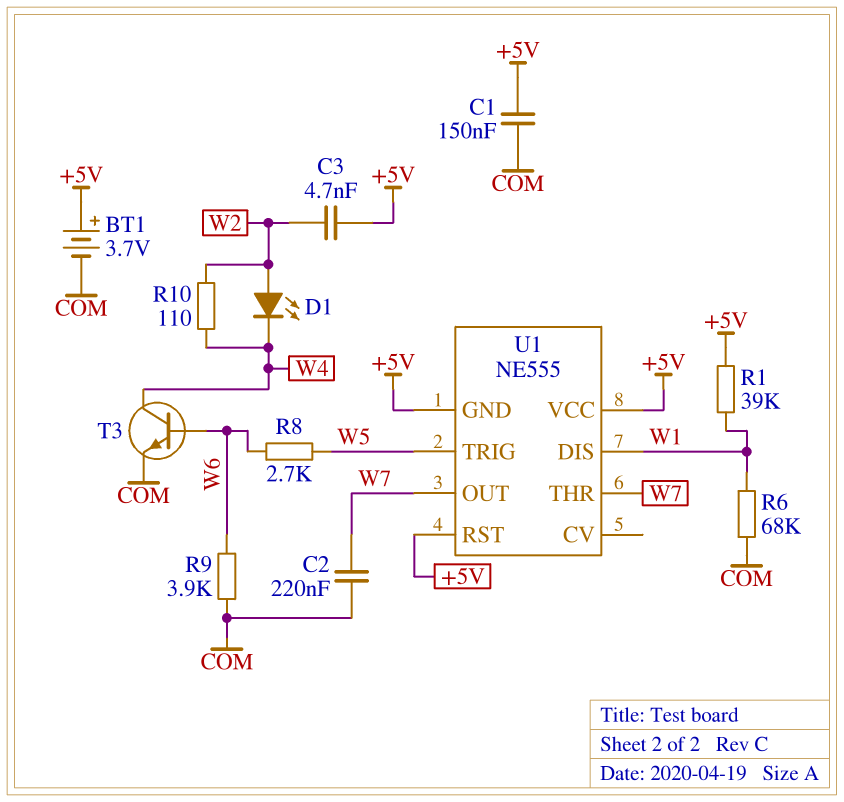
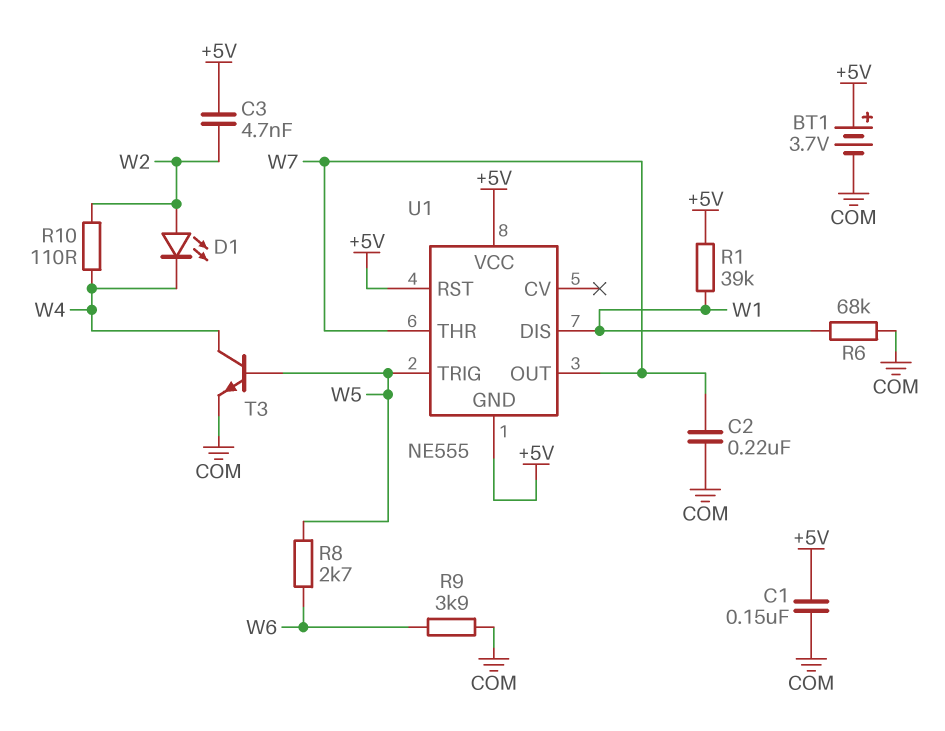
T3: NPN (B W6, C W4, E COM) -> NPN (B W5, C W4, E COM)

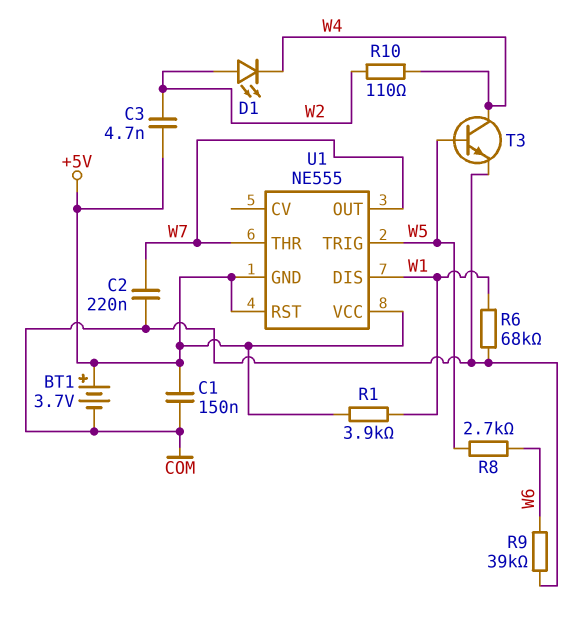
R1: 39k (+5V, W1) -> 3.9k (+5V, W1)
R9: 3.9k (COM, W6) -> 39k (COM, W6)

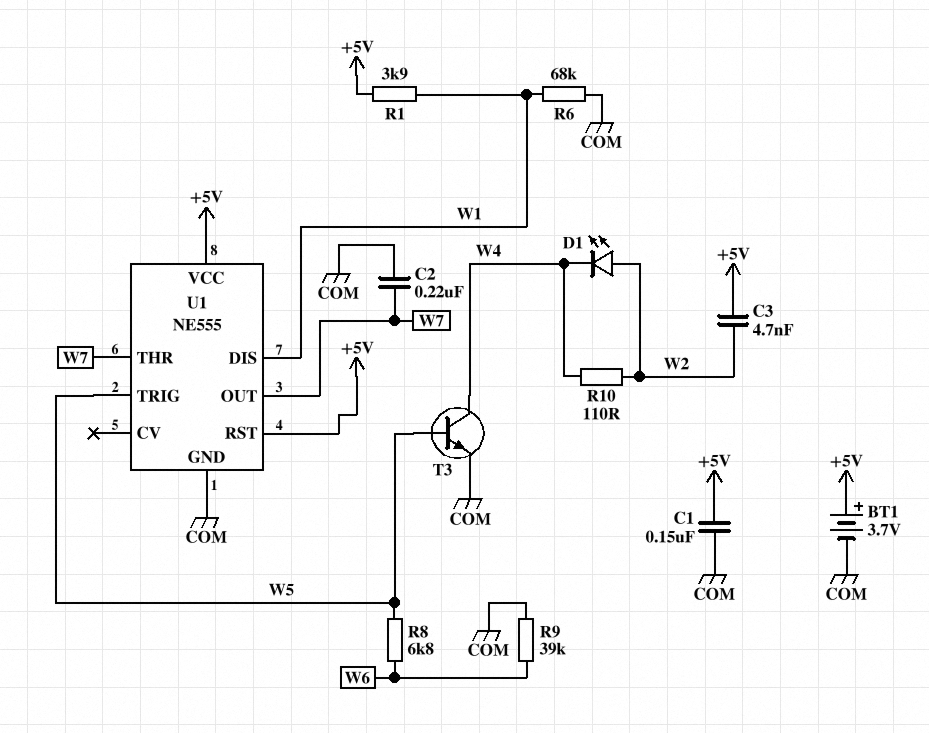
R8: 2.7k (W5, W6) -> 6.8k (W5, W6)
U1 pin GND: +5V -> COM

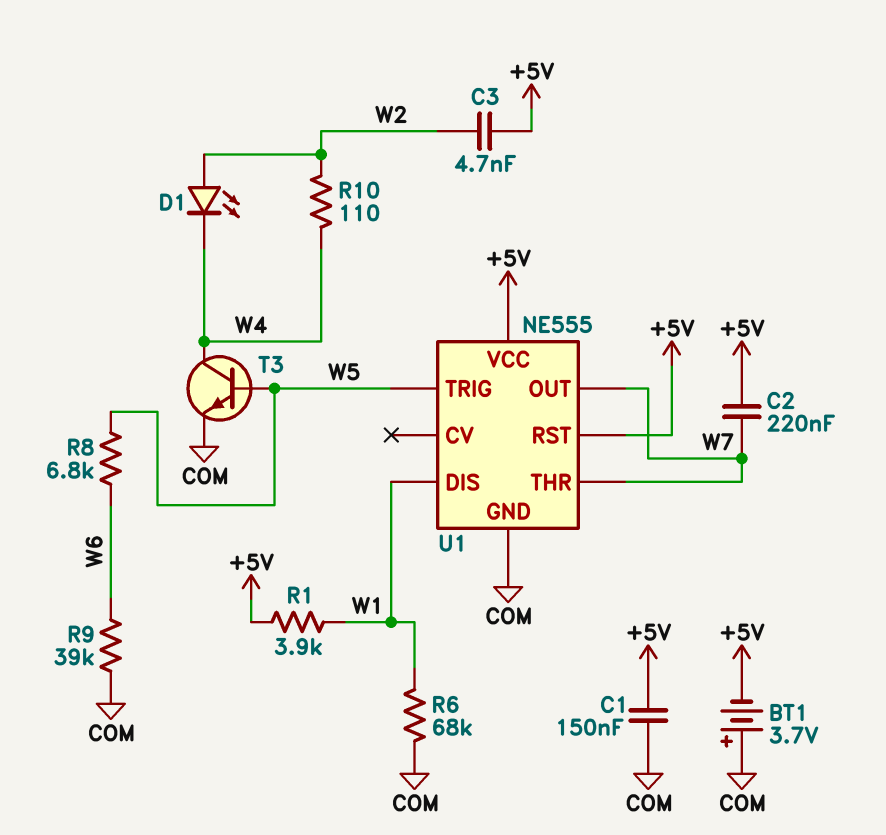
BT1: 3.7V (plus +5V, minus COM) -> 3.7V (plus COM, minus +5V)
C2: 220nF (COM, W7) -> 220nF (+5V, W7)

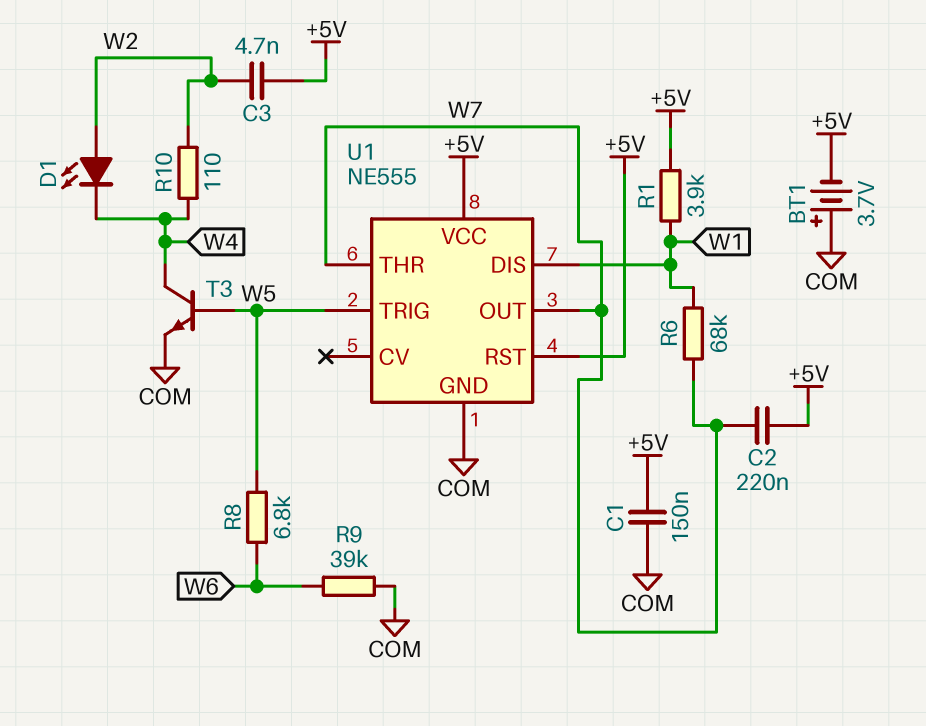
R6: 68k (COM, W1) -> 68k (W1, W7)

